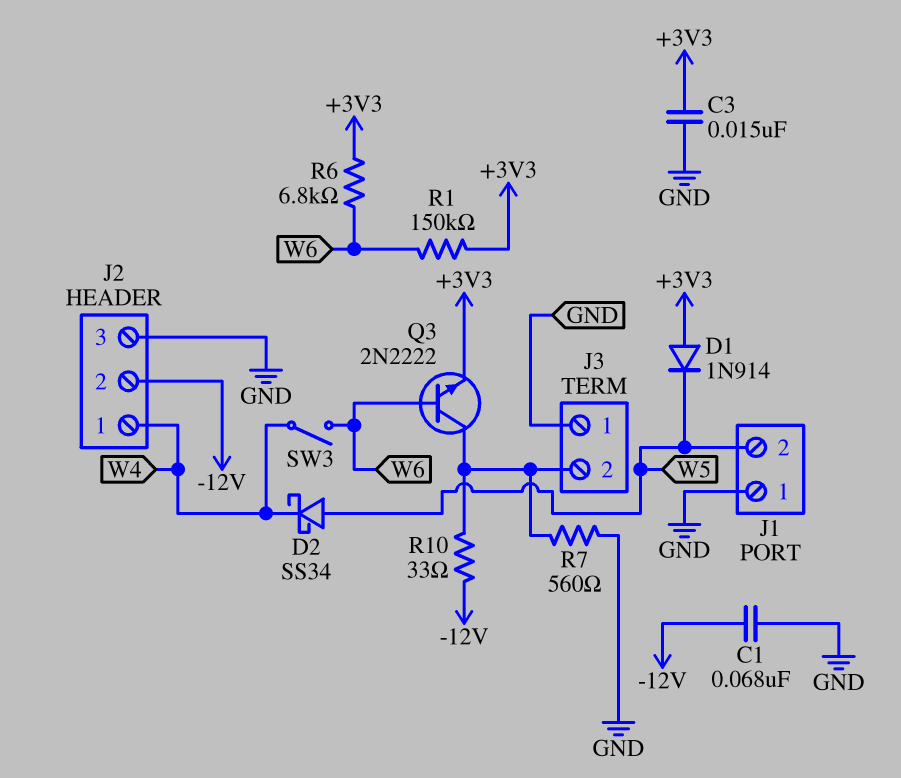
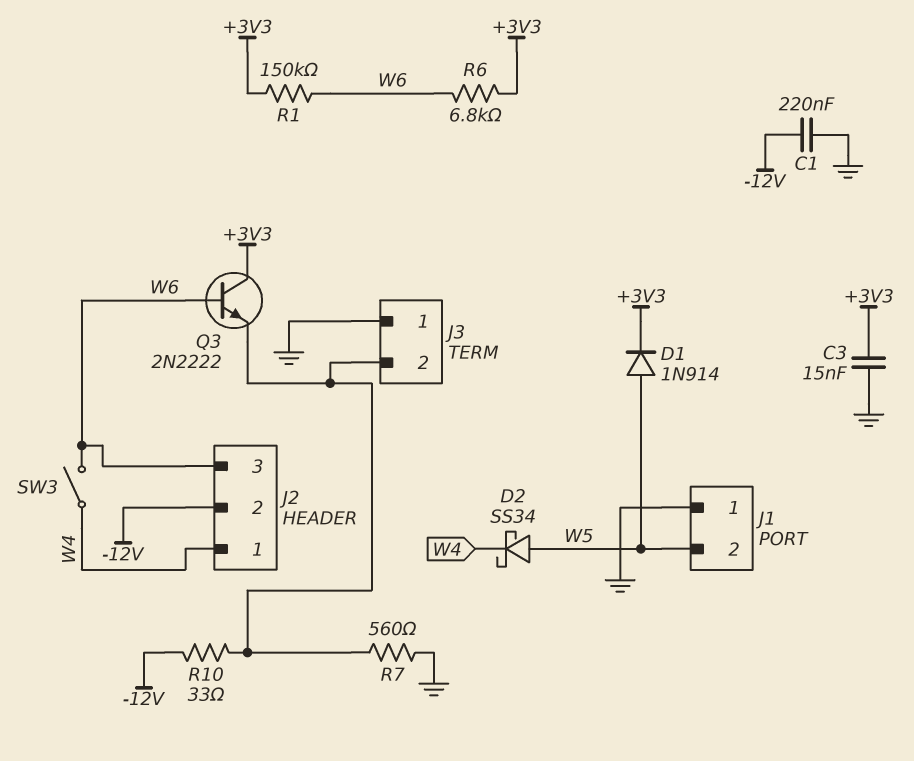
C1: 68nF (-12V, GND) -> 220nF (-12V, GND)
D1: diode 1N914 (A +3V3, K W5) -> diode 1N914 (A W5, K +3V3)
J2 pin 3: GND -> W6
Q3: NPN 2N2222 (B W6, C J3/2, E +3V3) -> NPN 2N2222 (B W6, C +3V3, E J3/2)

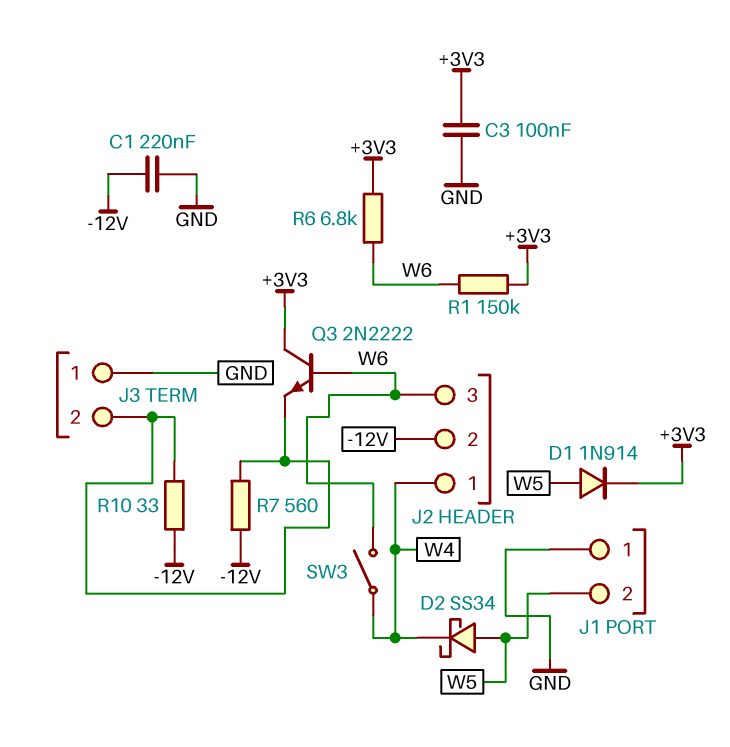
C3: 15nF (+3V3, GND) -> 100nF (+3V3, GND)
R7: 560 (GND, J3/2) -> 560 (-12V, J3/2)

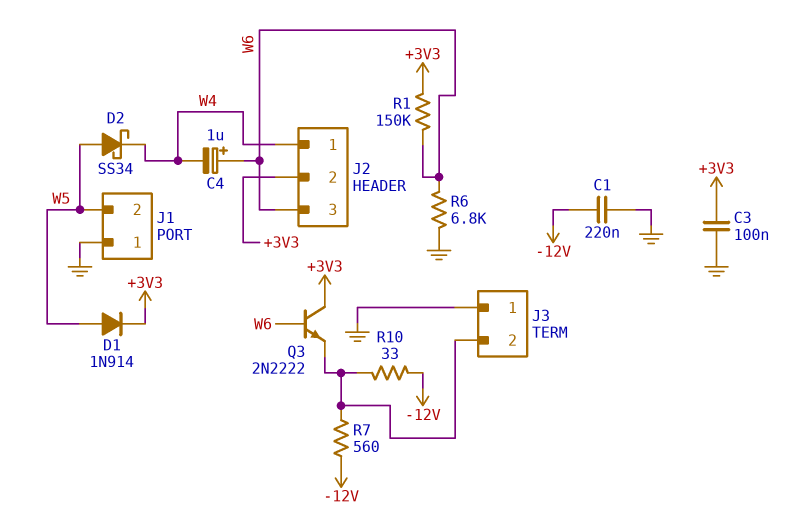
C4: none -> 1uF (plus W6, minus W4)
J2 pin 2: -12V -> +3V3
R6: 6.8k (+3V3, W6) -> 6.8k (GND, W6)
SW3: switch (W4, W6) -> none

